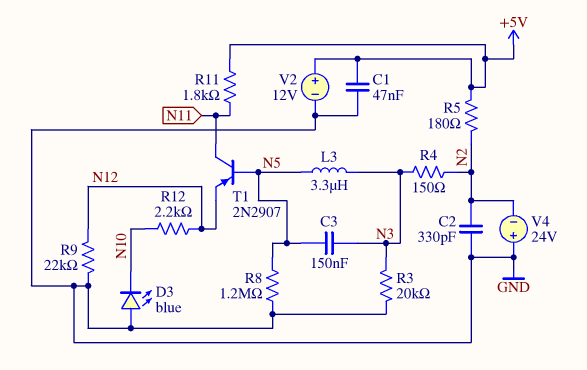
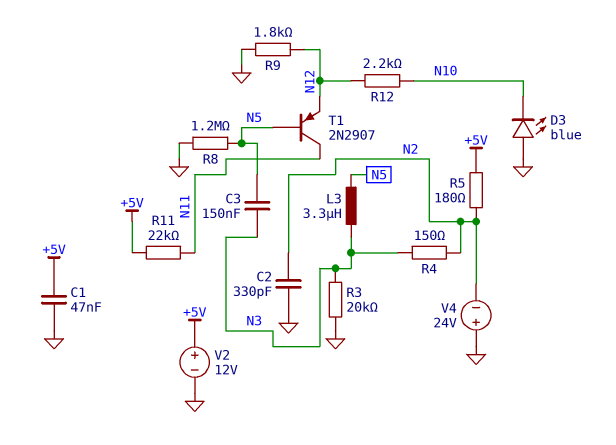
R9: 22k (GND, N12) -> 1.8k (GND, N12)
R11: 1.8k (+5V, N11) -> 22k (+5V, N11)

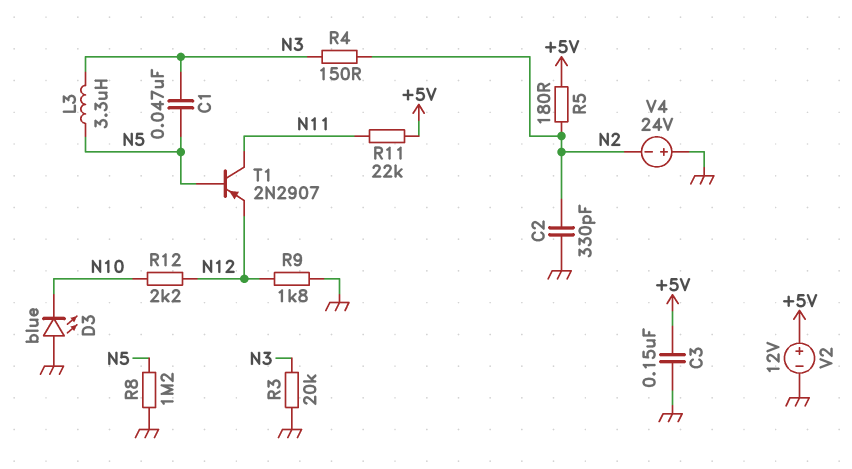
C1: 47nF (+5V, GND) -> 47nF (N3, N5)
C3: 150nF (N3, N5) -> 150nF (+5V, GND)

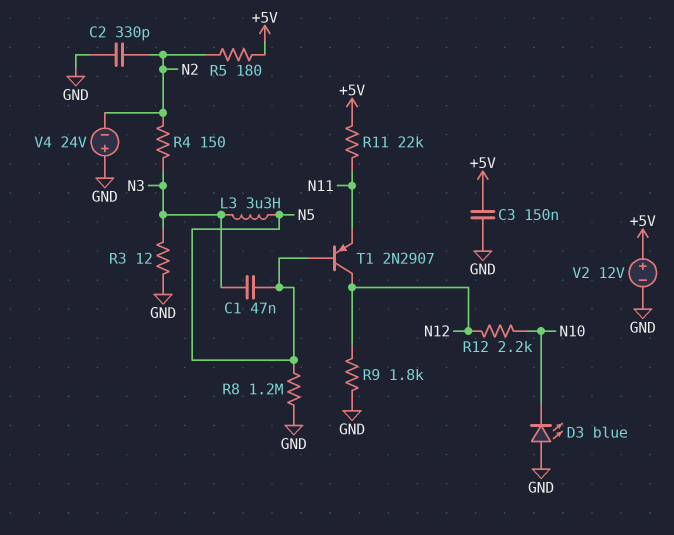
R3: 20k (GND, N3) -> 12 (GND, N3)
T1: PNP 2N2907 (B N5, C N11, E N12) -> PNP 2N2907 (B N5, C N12, E N11)

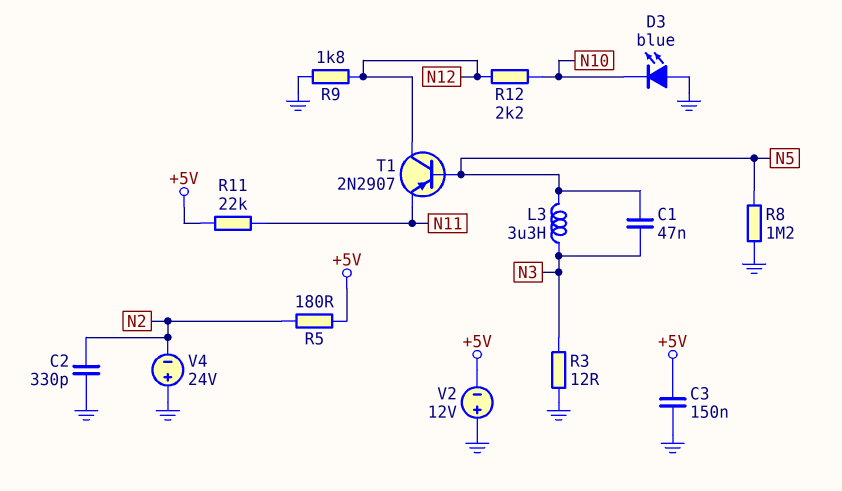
R4: 150 (N2, N3) -> none
V2: 12V (plus +5V, minus GND) -> 12V (plus GND, minus +5V)

